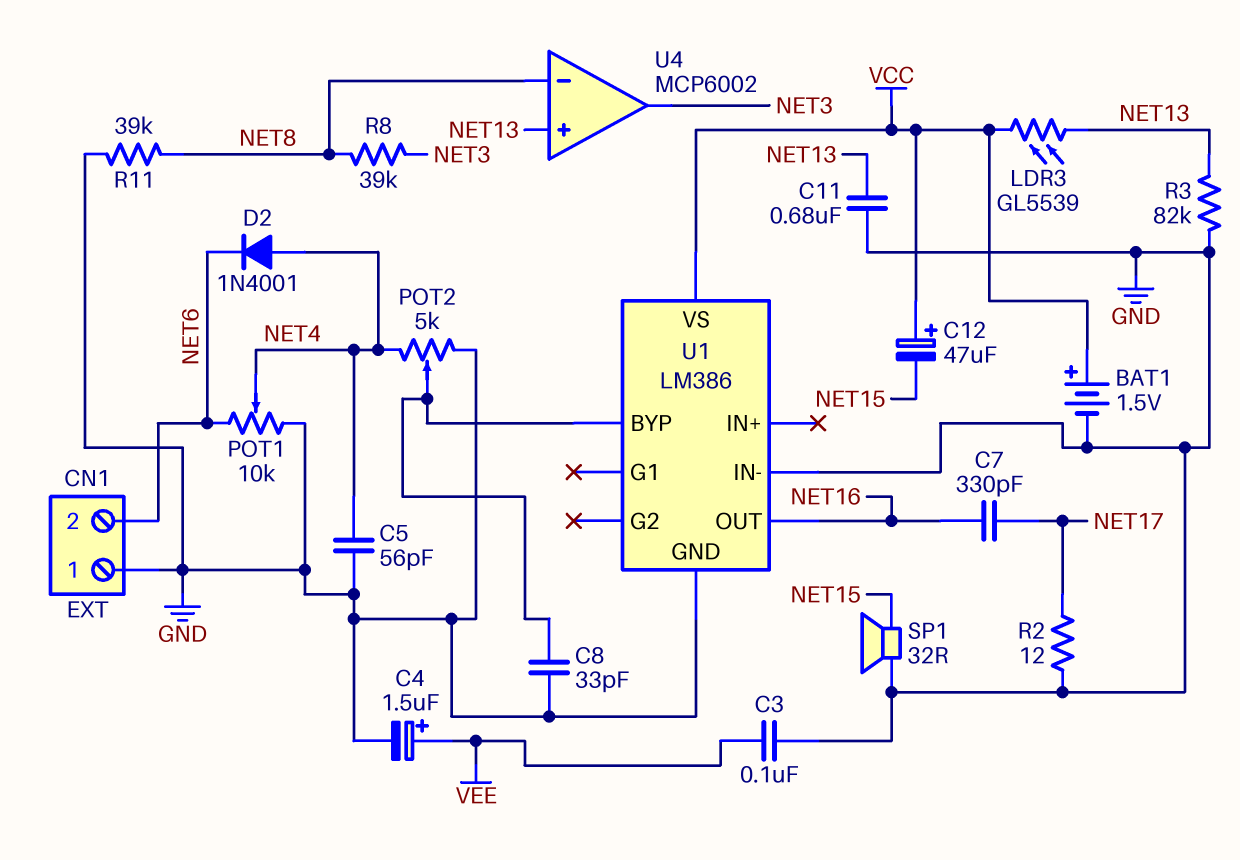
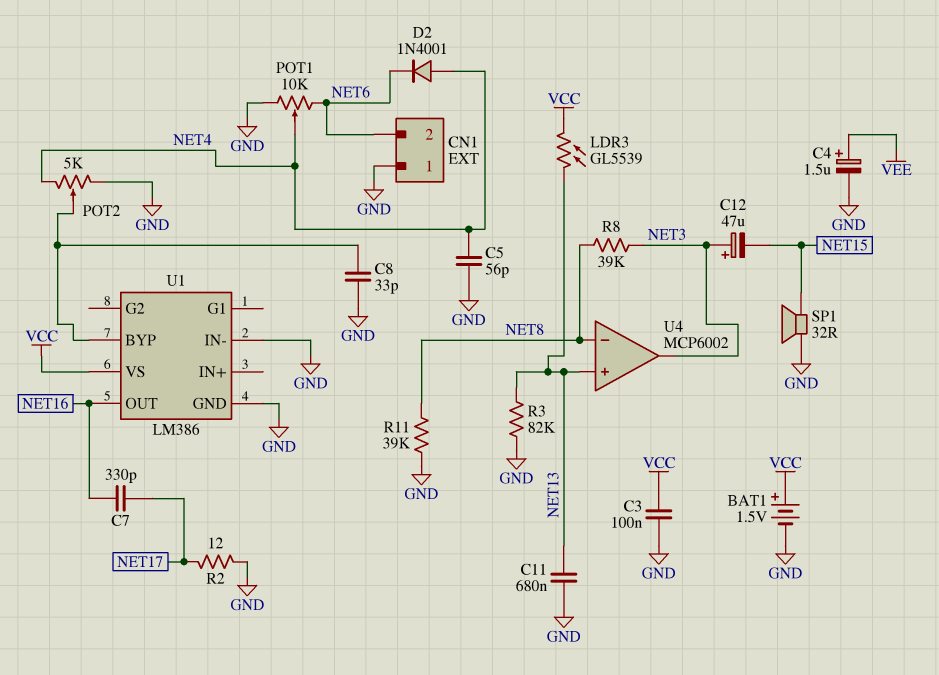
C3: 100nF (GND, VEE) -> 100nF (GND, VCC)
C12: 47uF (plus VCC, minus NET15) -> 47uF (plus NET3, minus NET15)

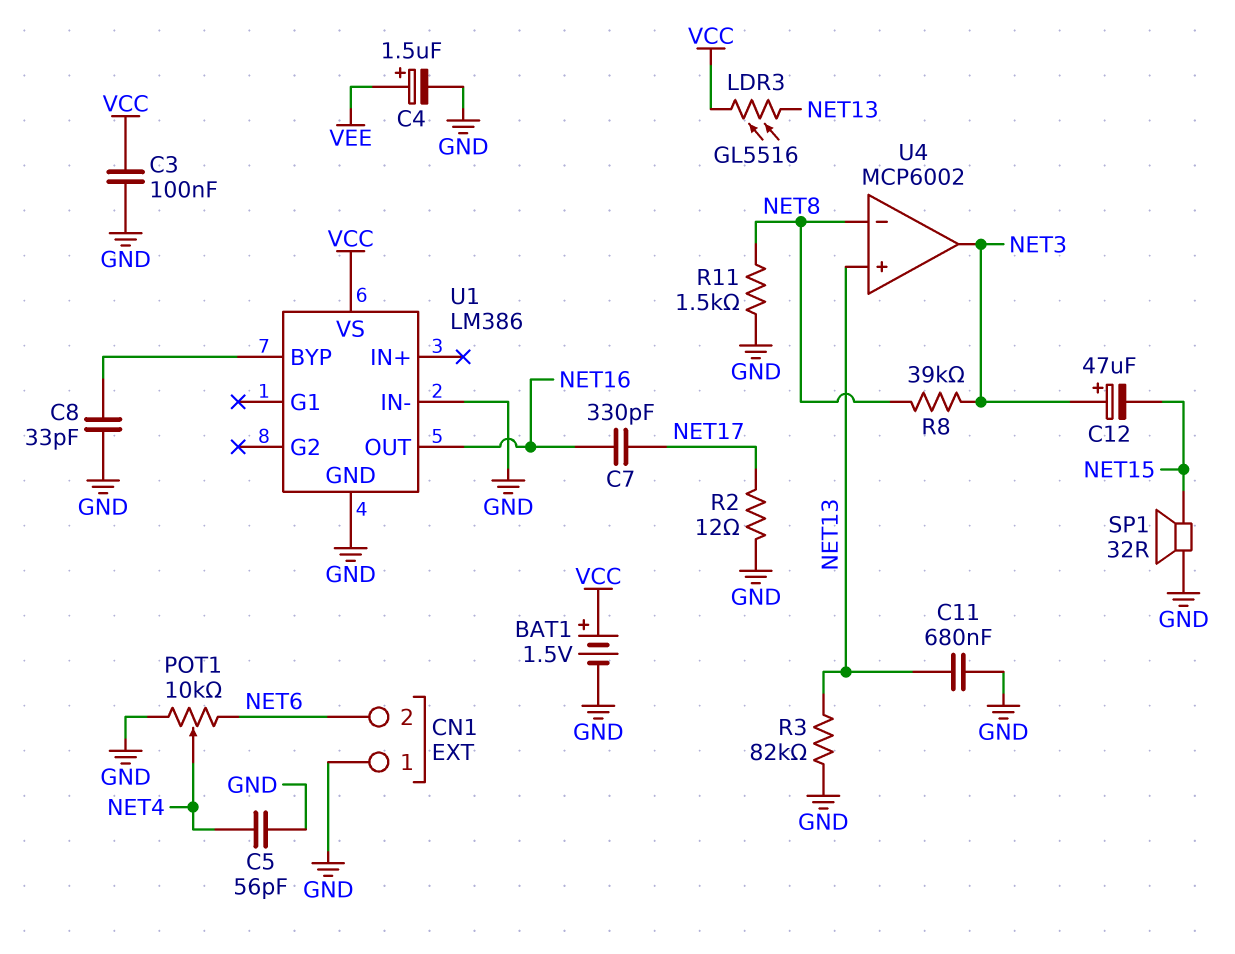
D2: diode 1N4001 (A NET4, K NET6) -> none
LDR3: GL5539 (NET13, VCC) -> GL5516 (NET13, VCC)
POT2: 5k (GND, NET4, wiper U1/BYP) -> none
R11: 39k (GND, NET8) -> 1.5k (GND, NET8)

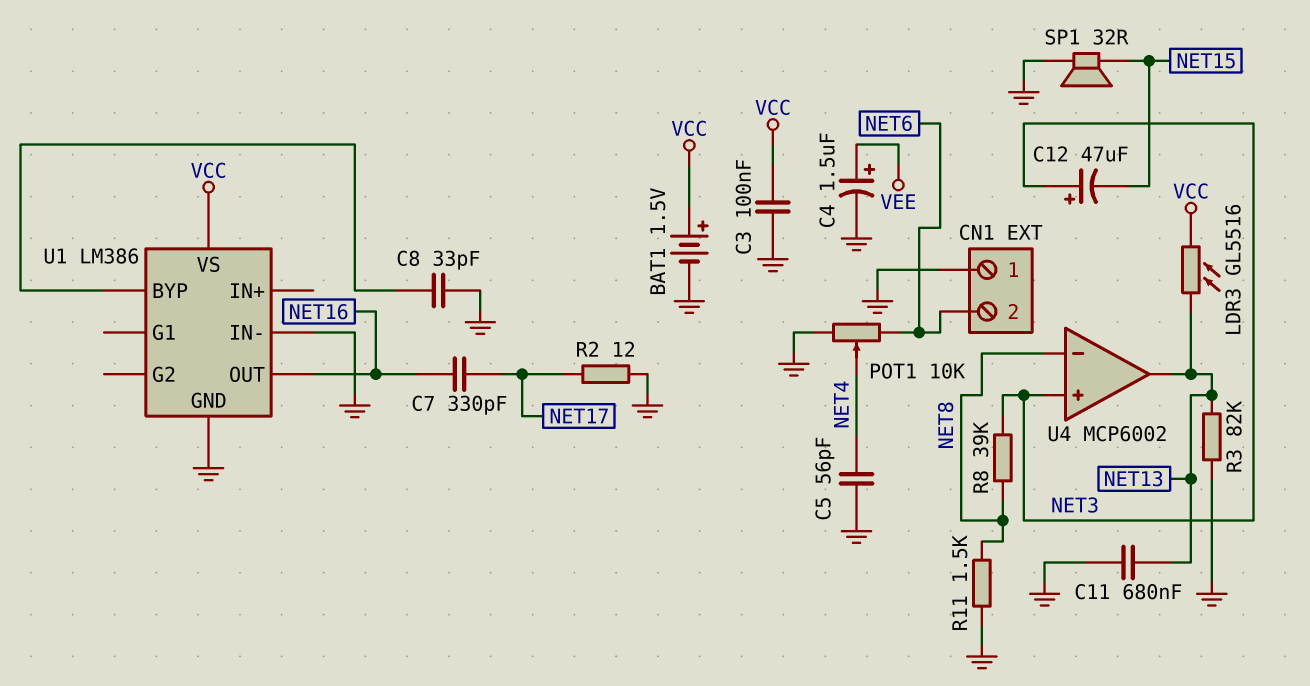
U4 pin in+: NET13 -> NET3
U4 pin out: NET3 -> NET13

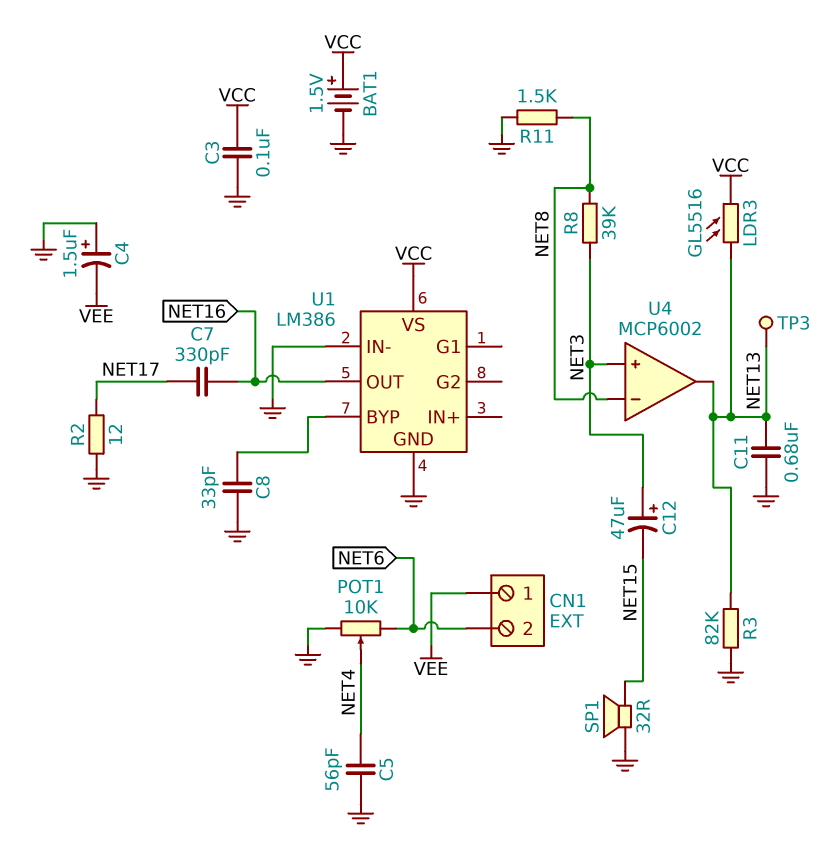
C4: 1.5uF (plus VEE, minus GND) -> 1.5uF (plus GND, minus VEE)
CN1 pin 1: GND -> VEE
TP3: none -> test point (NET13)

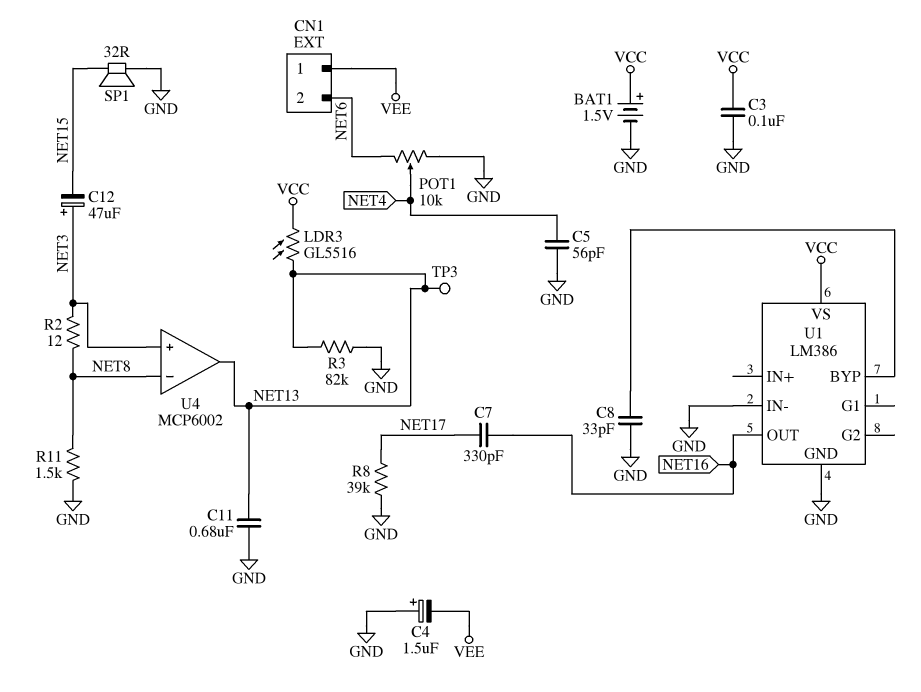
R2: 12 (GND, NET17) -> 12 (NET3, NET8)
R8: 39k (NET3, NET8) -> 39k (GND, NET17)

